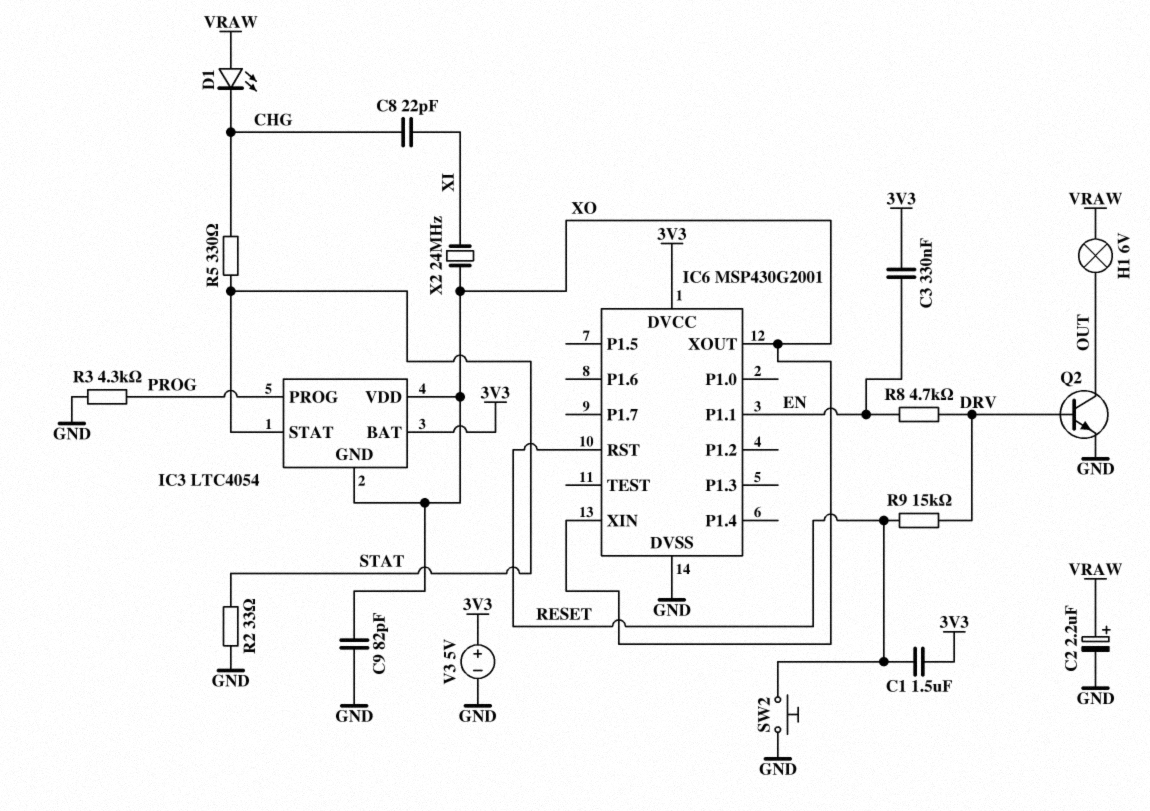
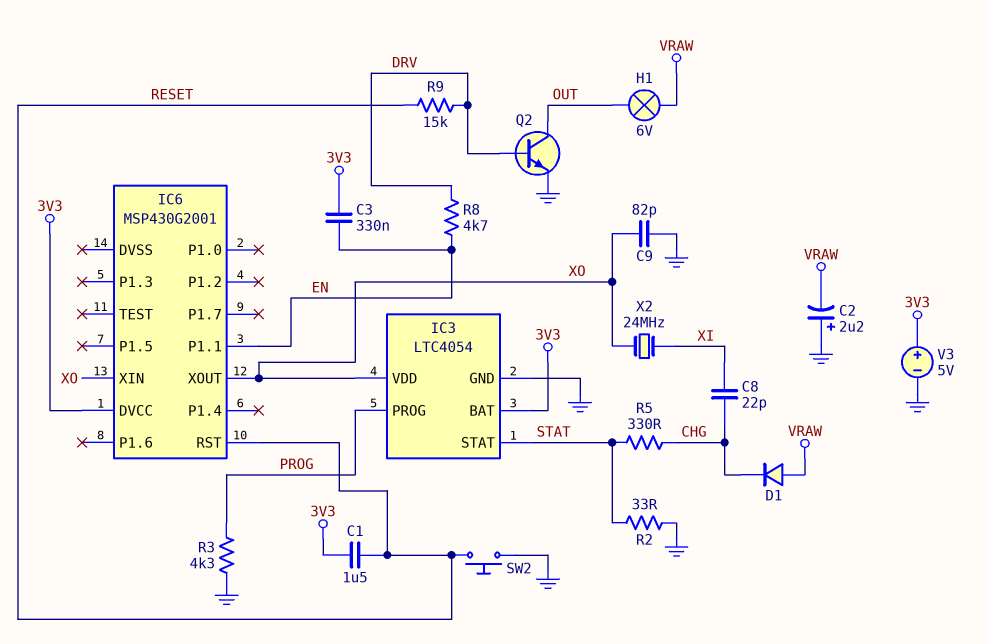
C2: 2.2uF (plus VRAW, minus GND) -> 2.2uF (plus GND, minus VRAW)
D1: LED (A VRAW, K CHG) -> diode (A VRAW, K CHG)
IC3 pin GND: XO -> GND
IC6 pin DVSS: GND -> none

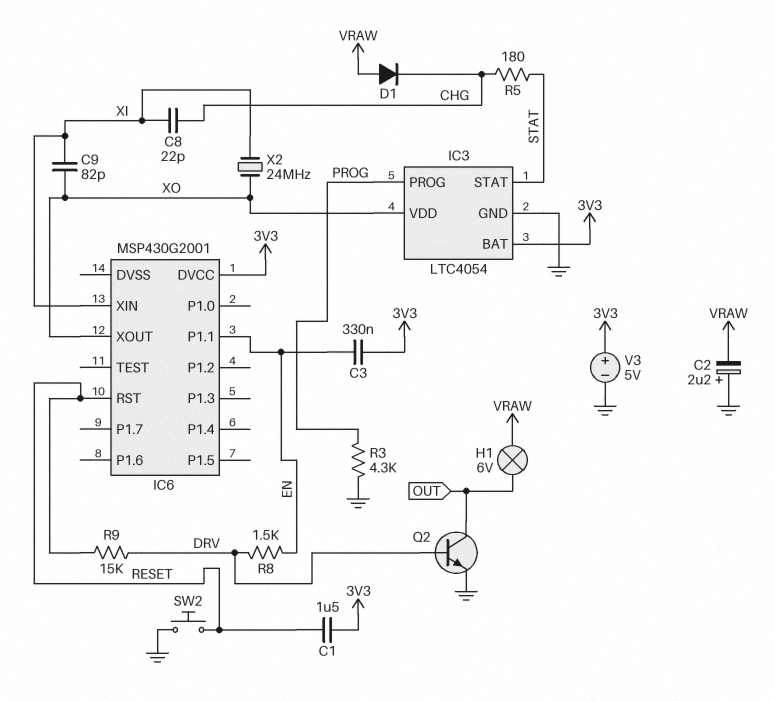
C9: 82pF (GND, XO) -> 82pF (XI, XO)
IC6 pin XIN: XO -> XI
R2: 33 (GND, STAT) -> none
R5: 330 (CHG, STAT) -> 180 (CHG, STAT)
R8: 4.7k (DRV, EN) -> 1.5k (DRV, EN)

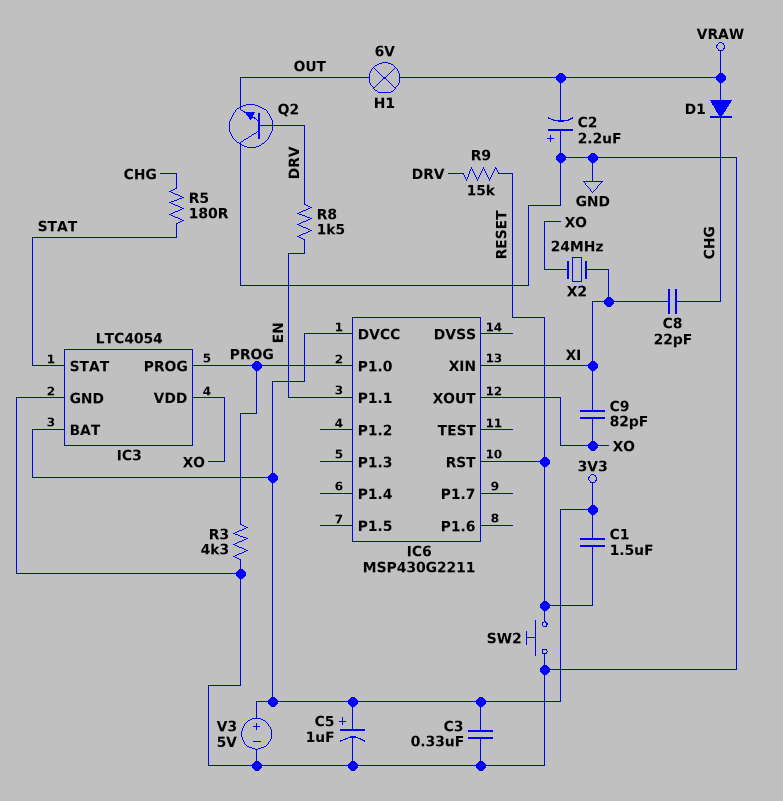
C3: 330nF (3V3, EN) -> 330nF (3V3, GND)
C5: none -> 1uF (plus 3V3, minus GND)
IC6: MSP430G2001 -> MSP430G2211
IC6 pin P1.0: none -> PROG
Q2: NPN (B DRV, C OUT, E GND) -> NPN (B DRV, C GND, E OUT)

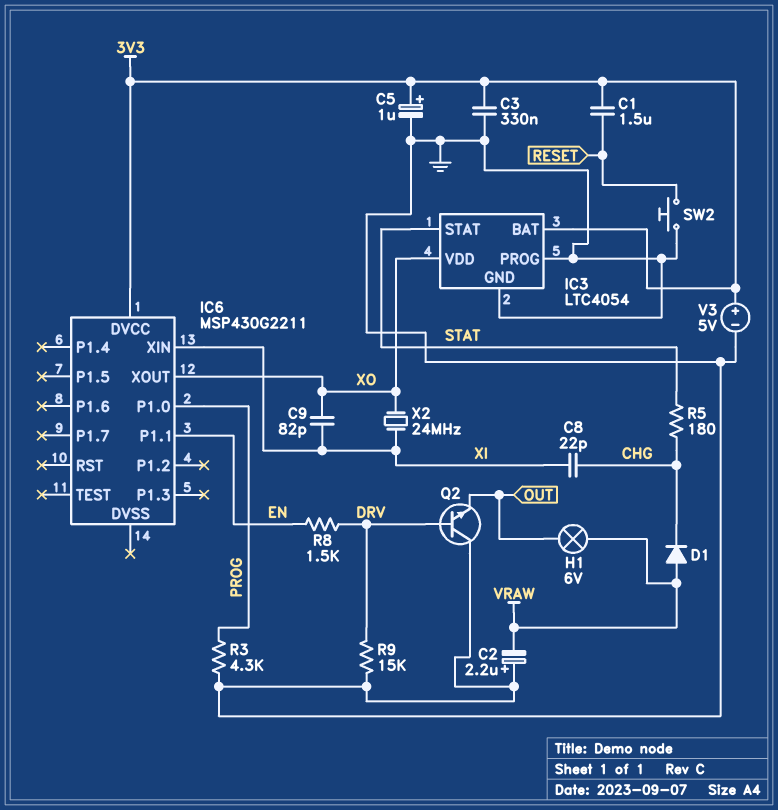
IC3 pin PROG: PROG -> GND
IC6 pin RST: RESET -> none
R9: 15k (DRV, RESET) -> 15k (DRV, GND)

